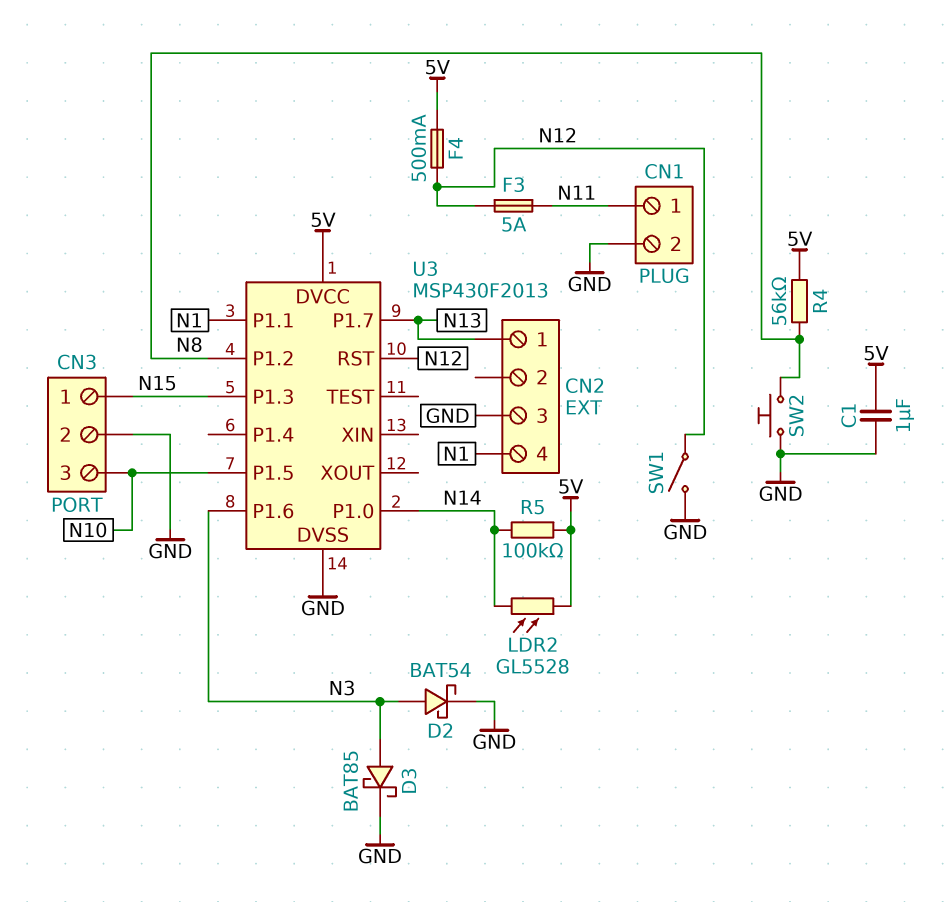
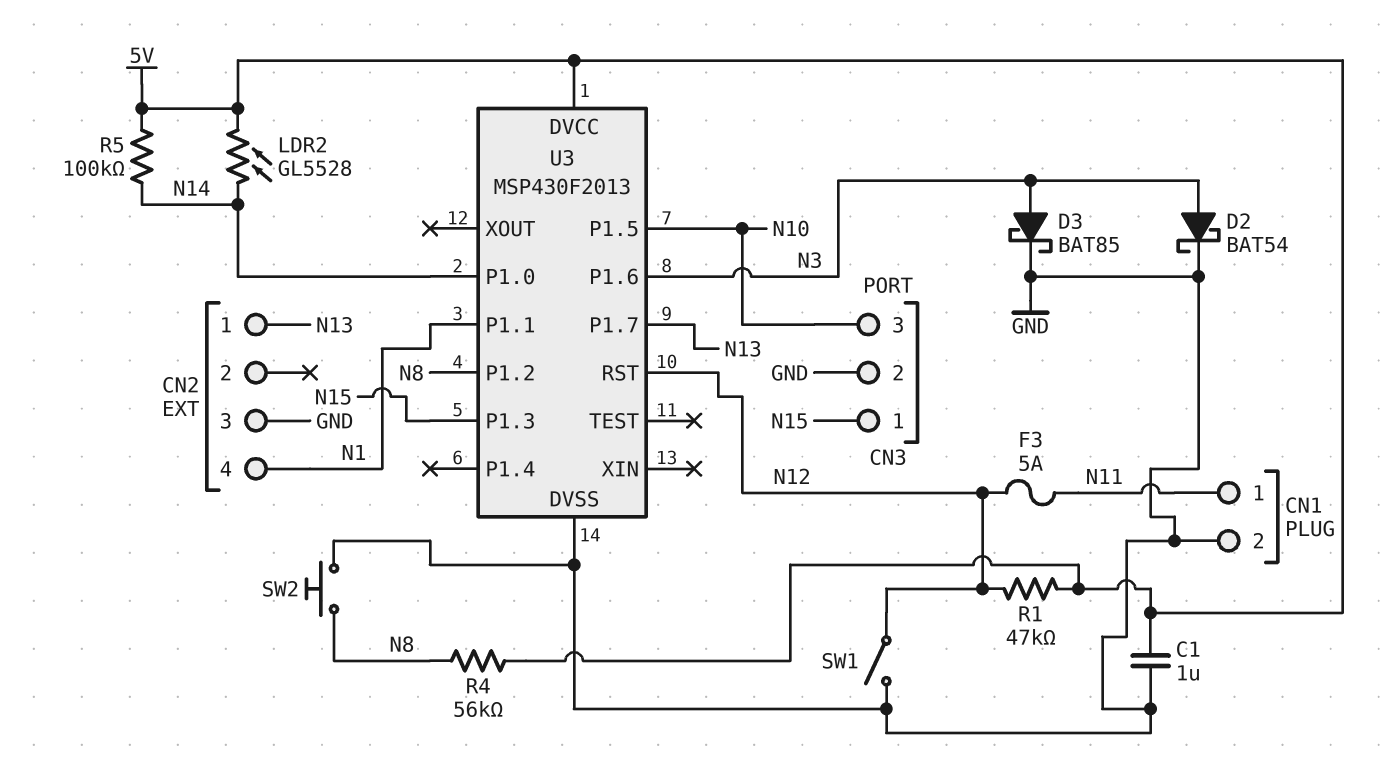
F4: 500mA (5V, N12) -> none
R1: none -> 47k (5V, N12)

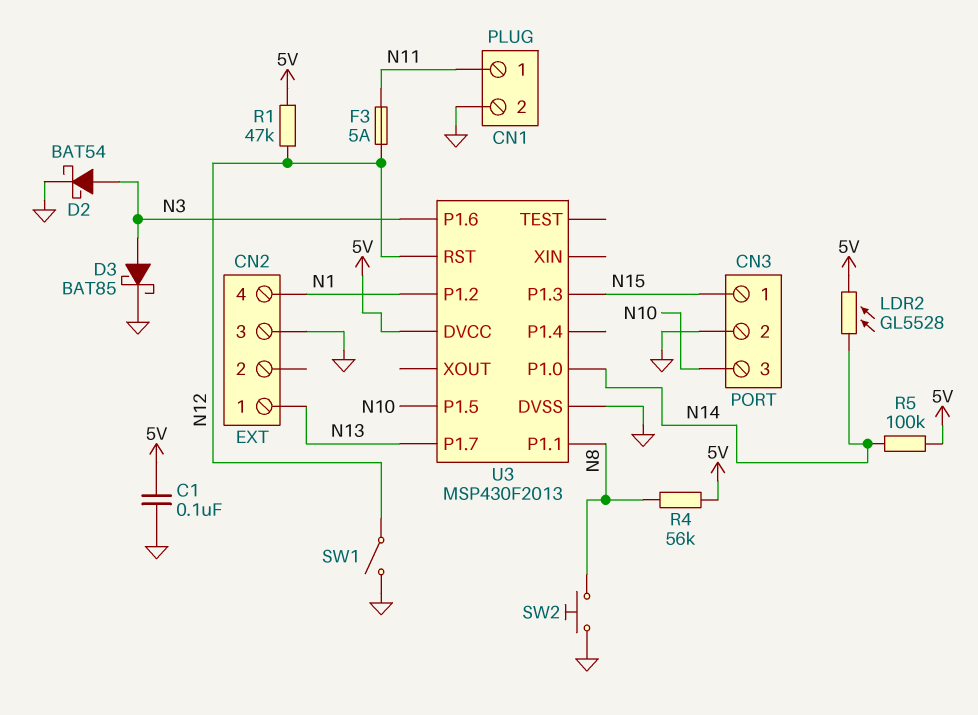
C1: 1uF (5V, GND) -> 100nF (5V, GND)
U3 pin P1.1: N1 -> N8
U3 pin P1.2: N8 -> N1

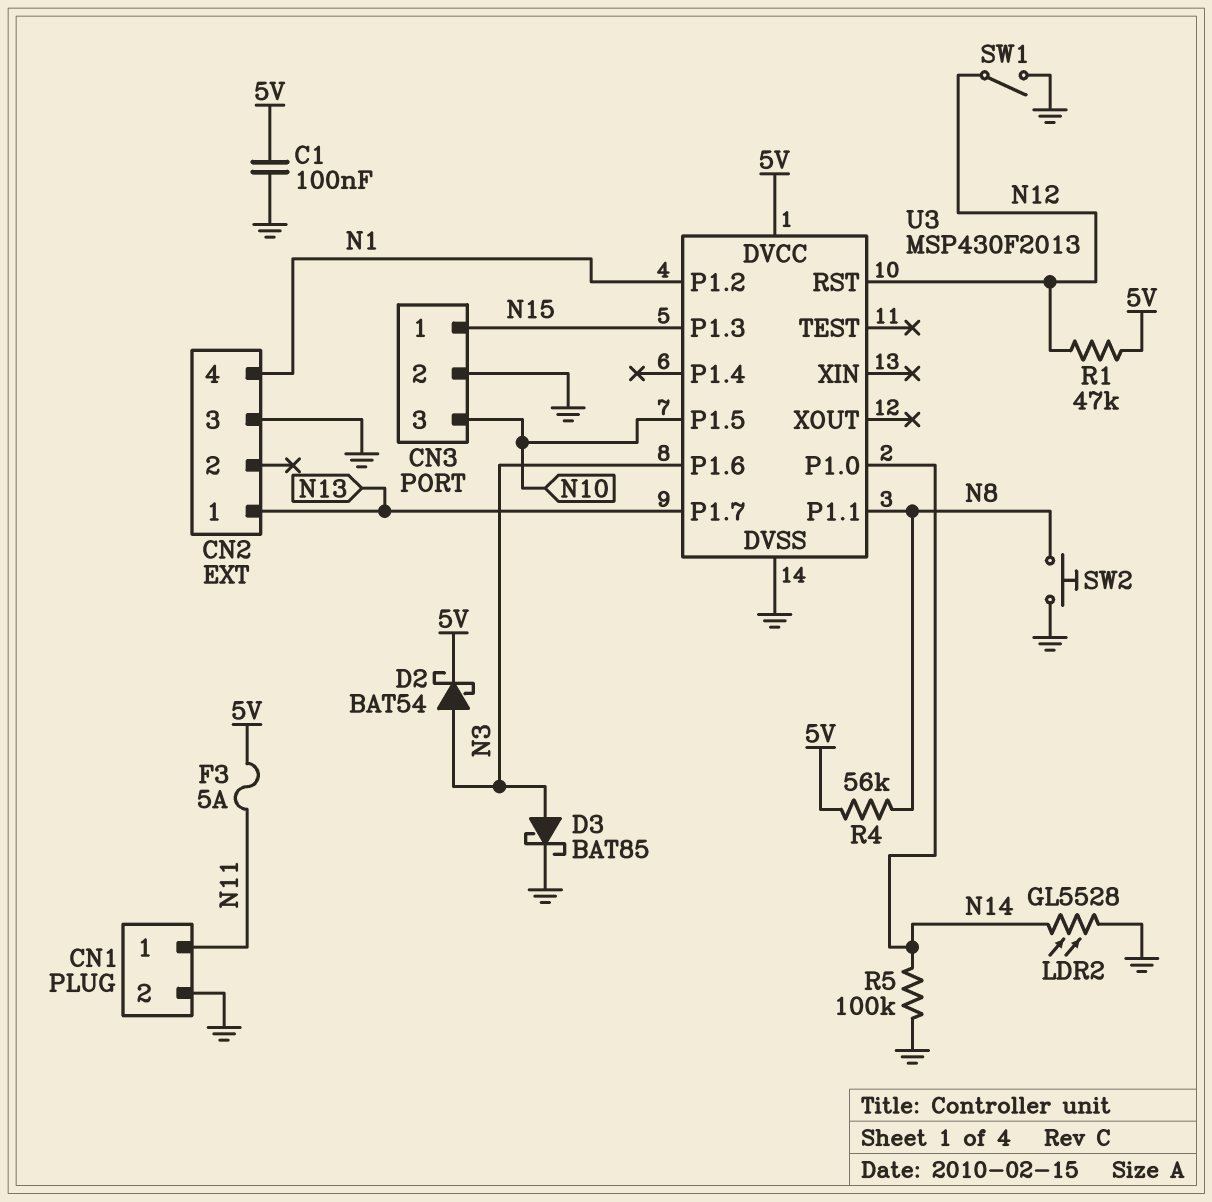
D2: schottky BAT54 (A N3, K GND) -> schottky BAT54 (A N3, K 5V)
F3: 5A (N11, N12) -> 5A (5V, N11)
LDR2: GL5528 (5V, N14) -> GL5528 (GND, N14)
R5: 100k (5V, N14) -> 100k (GND, N14)

